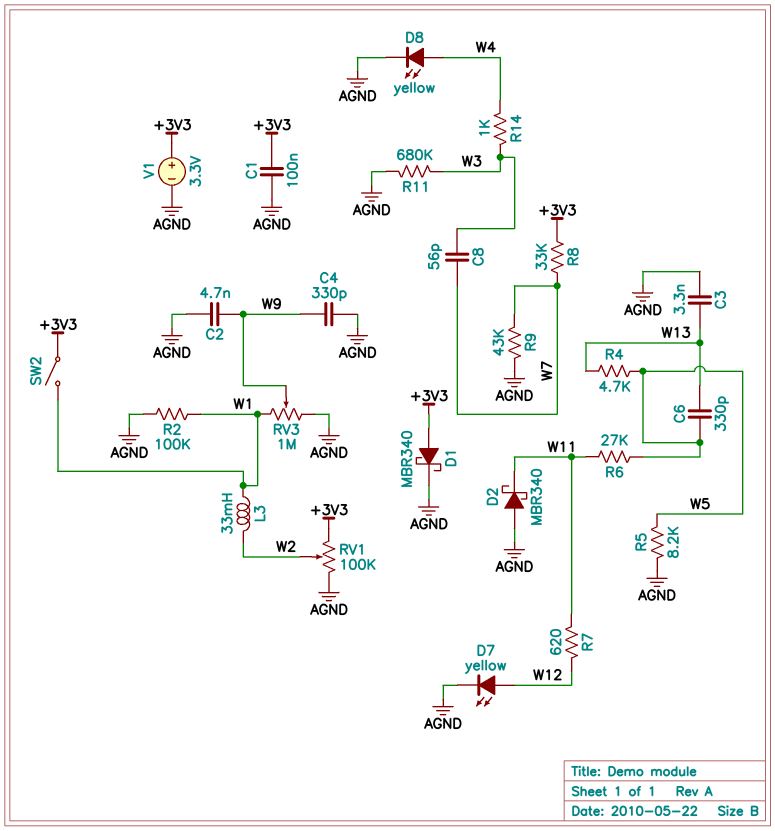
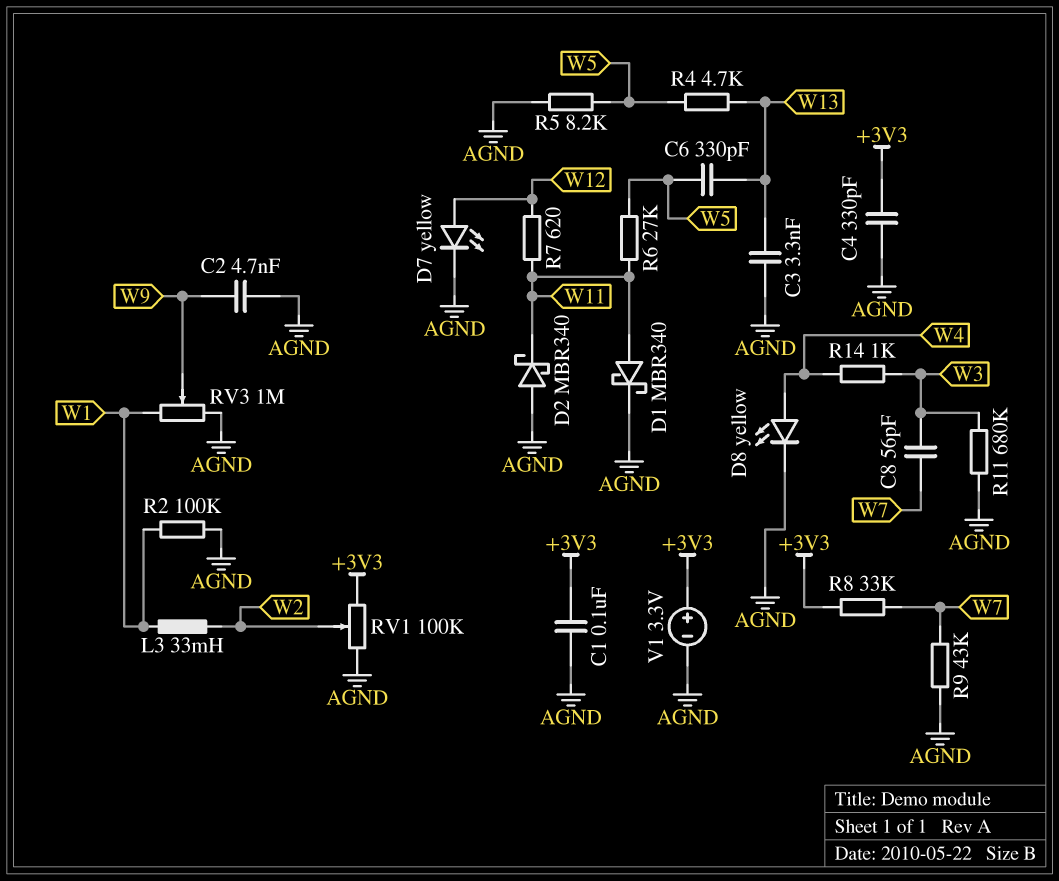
C4: 330pF (AGND, W9) -> 330pF (+3V3, AGND)
D1: schottky MBR340 (A +3V3, K AGND) -> schottky MBR340 (A W11, K AGND)
SW2: switch (+3V3, W1) -> none

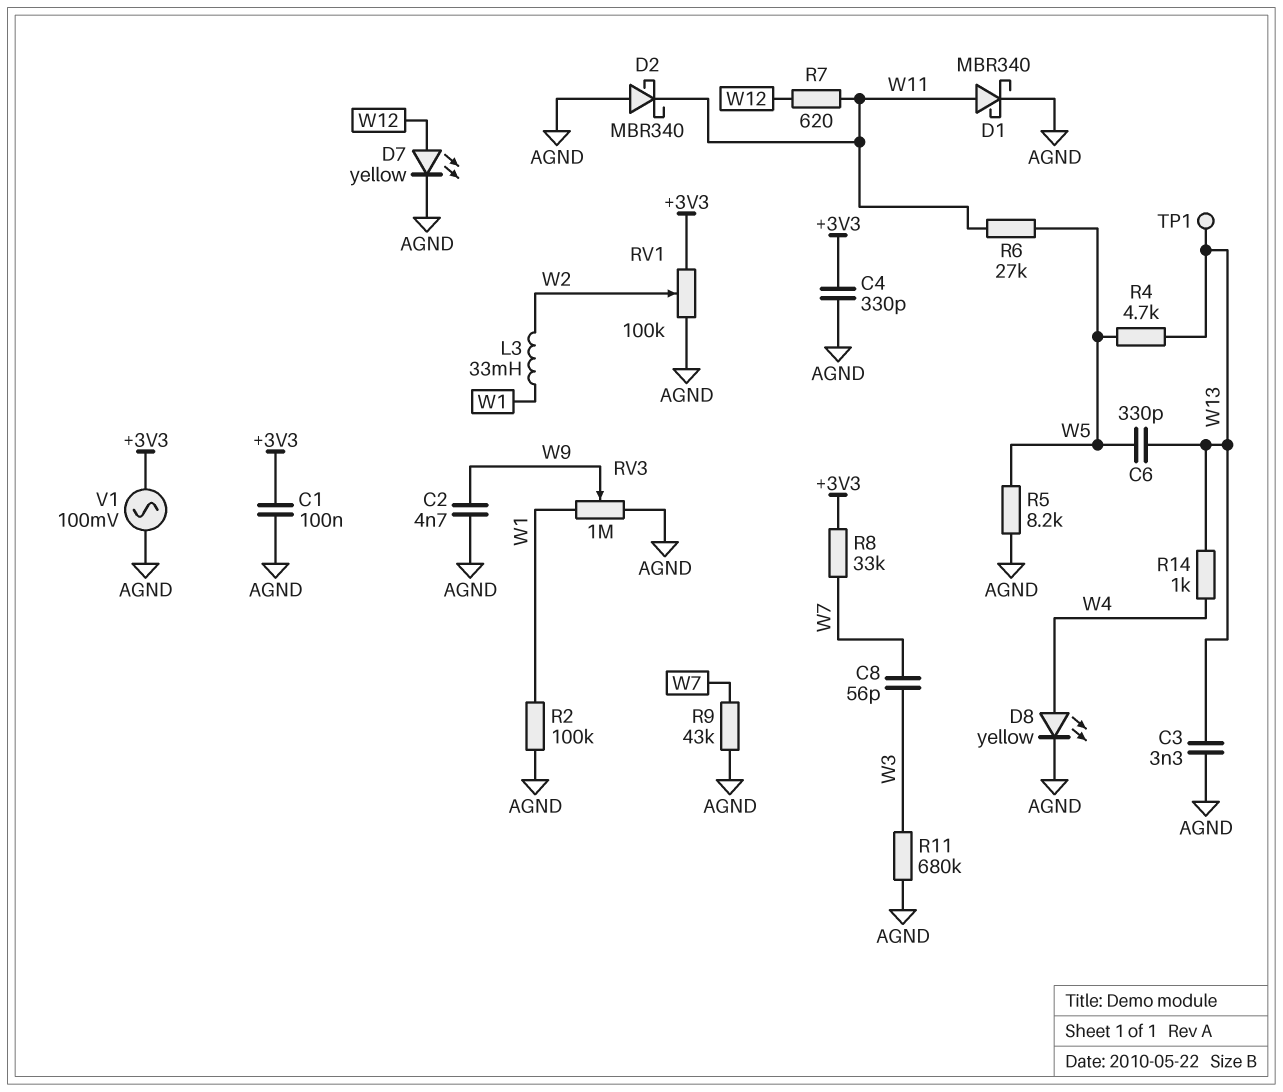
R14: 1k (W3, W4) -> 1k (W4, W13)
TP1: none -> test point (W13)
V1: 3.3V (plus +3V3, minus AGND) -> AC 100mV (+3V3, AGND)

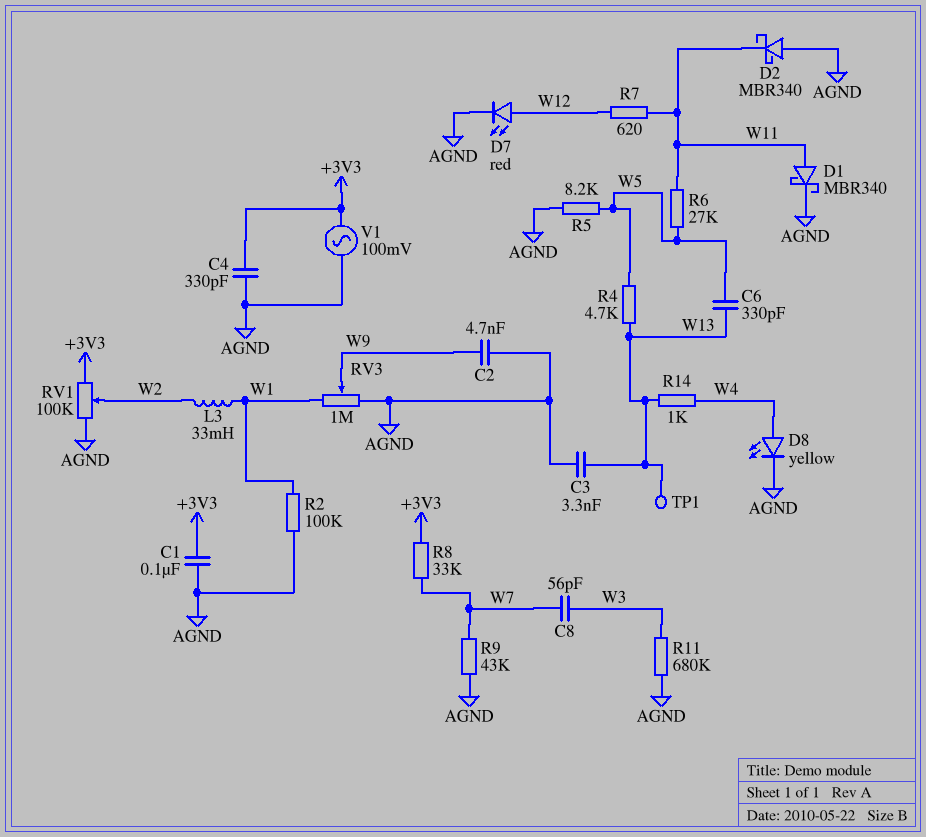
D7: LED yellow (A W12, K AGND) -> LED red (A W12, K AGND)

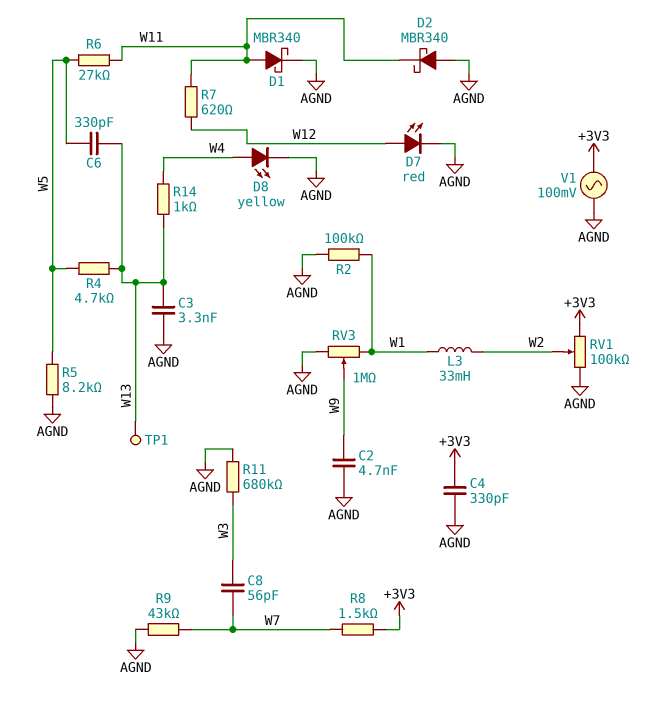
C1: 100nF (+3V3, AGND) -> none
R8: 33k (+3V3, W7) -> 1.5k (+3V3, W7)

